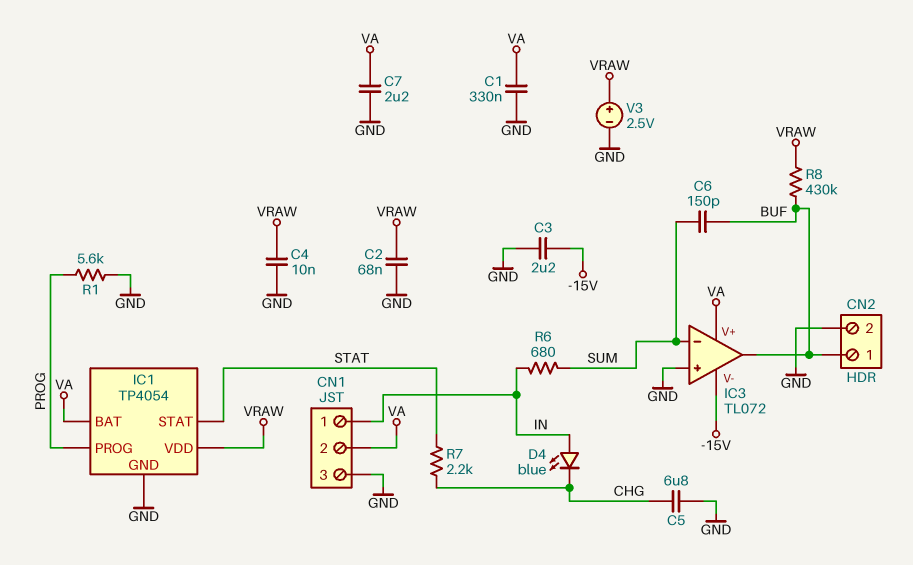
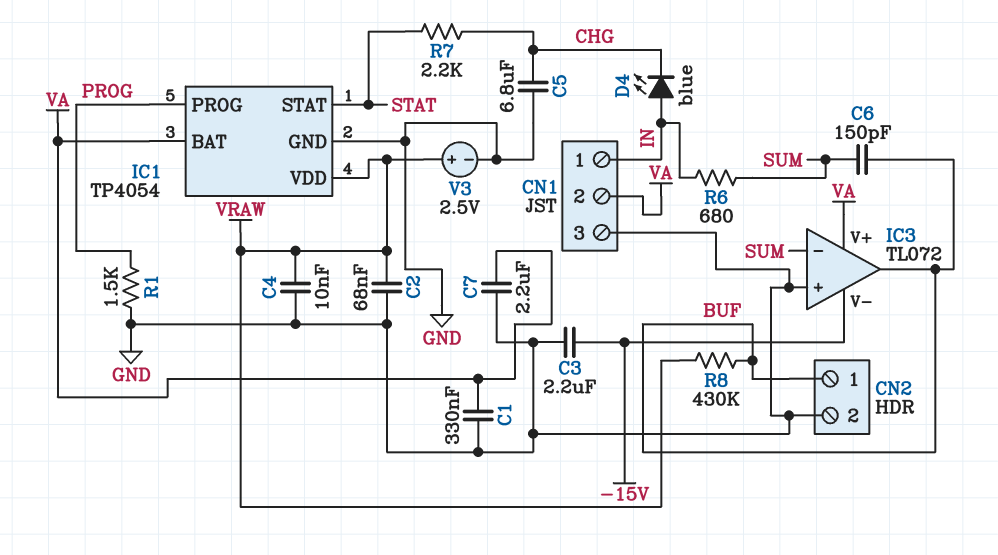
R1: 5.6k (GND, PROG) -> 1.5k (GND, PROG)

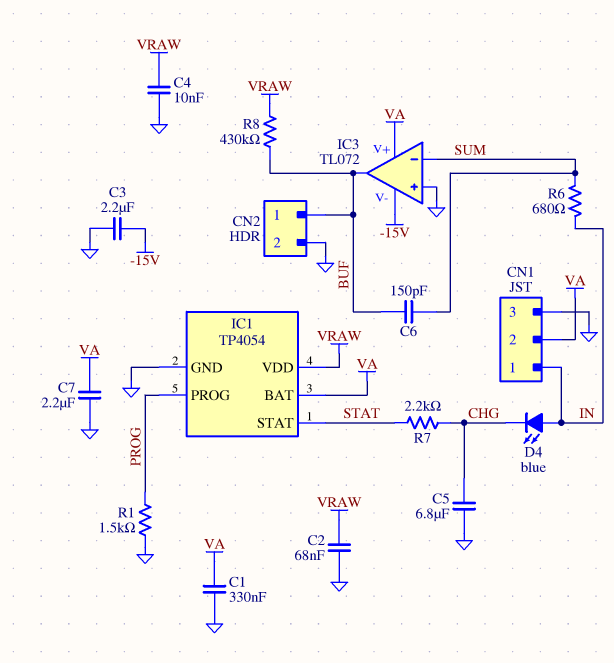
V3: 2.5V (plus VRAW, minus GND) -> none

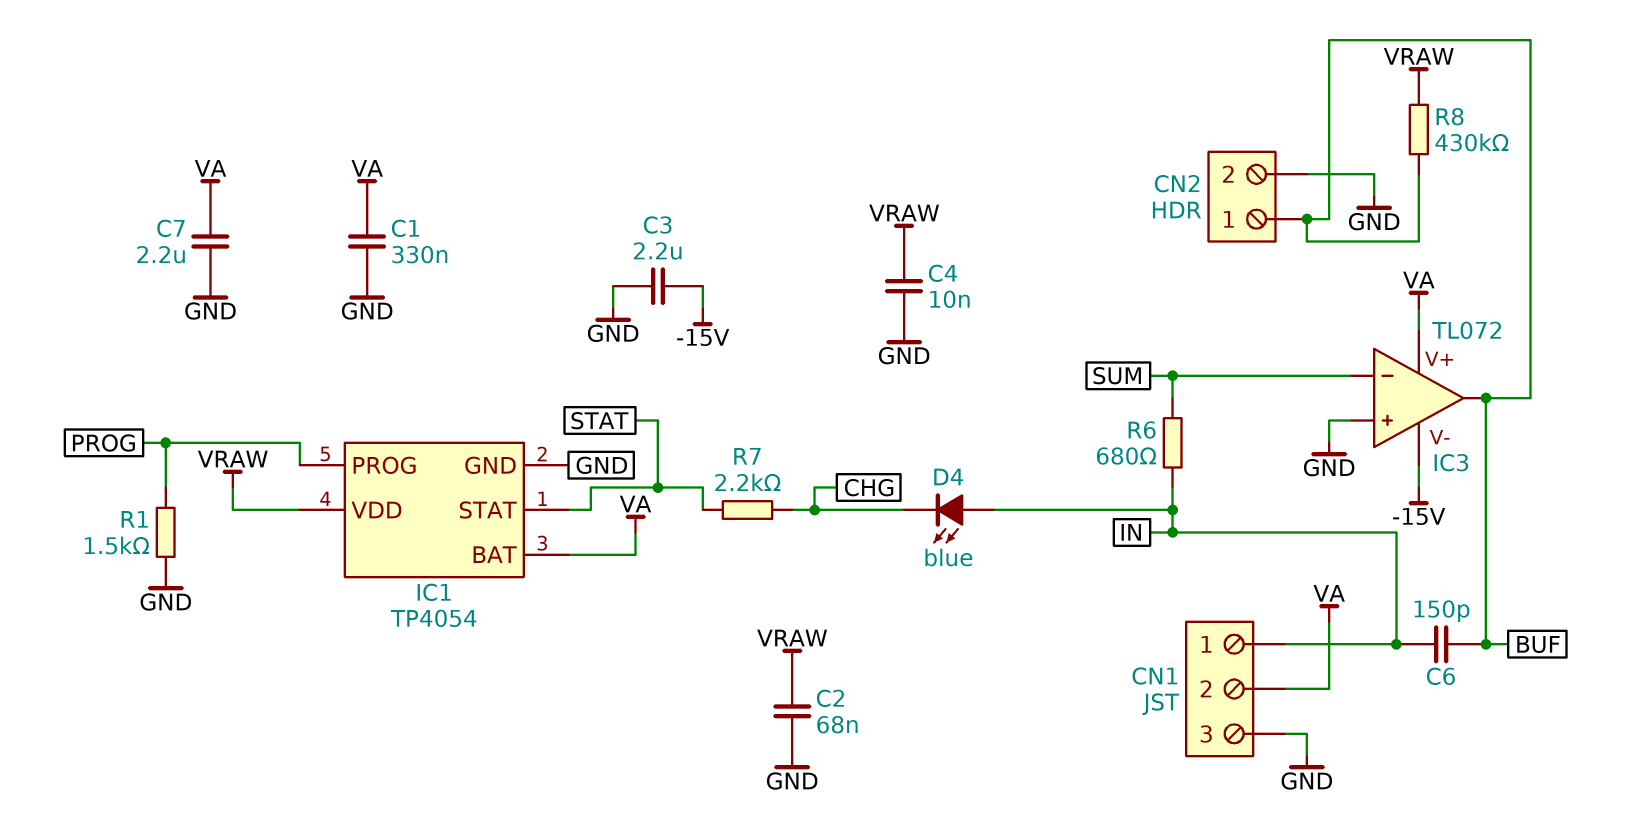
C5: 6.8uF (CHG, GND) -> none
C6: 150pF (BUF, SUM) -> 150pF (BUF, IN)

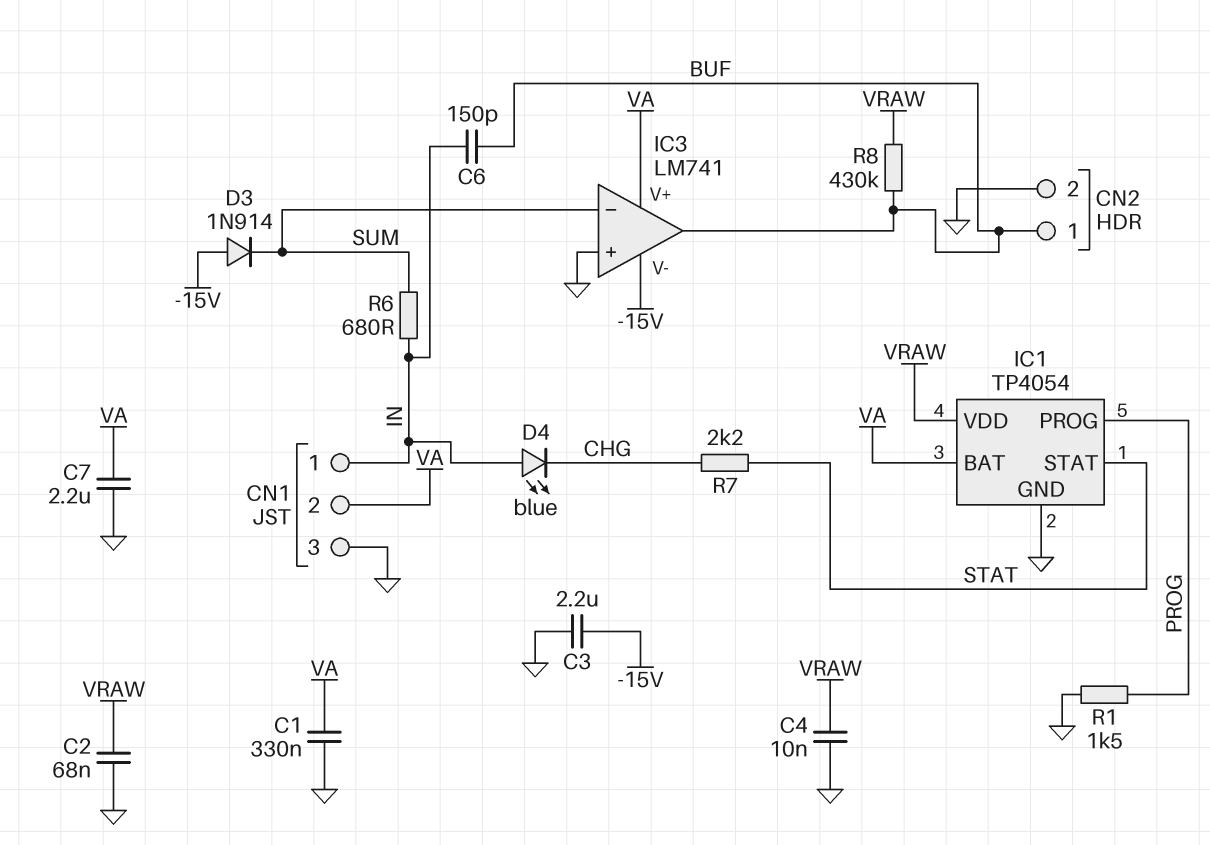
D3: none -> diode 1N914 (A -15V, K SUM)
IC3: TL072 -> LM741

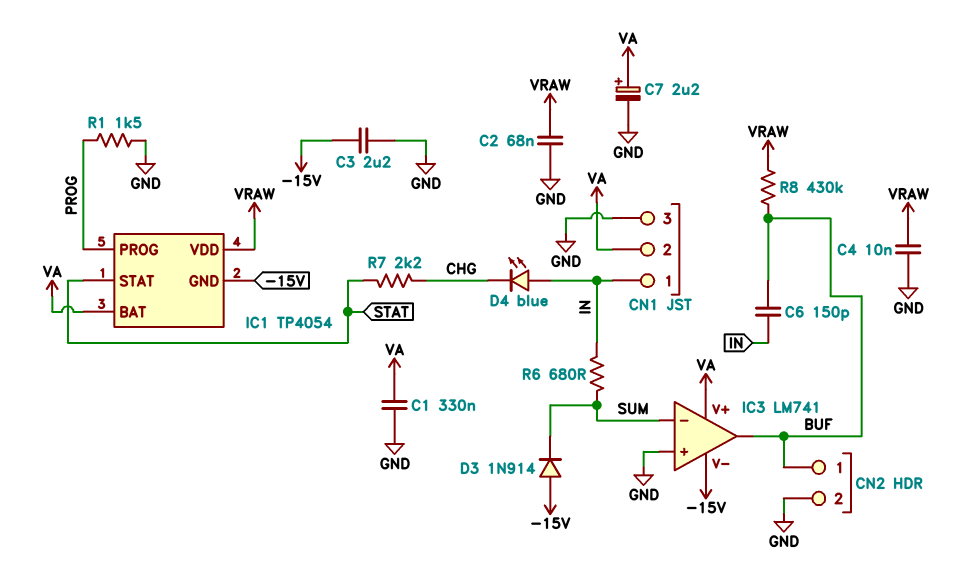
C7: 2.2uF (GND, VA) -> 2.2uF (plus VA, minus GND)
IC1 pin GND: GND -> -15V

